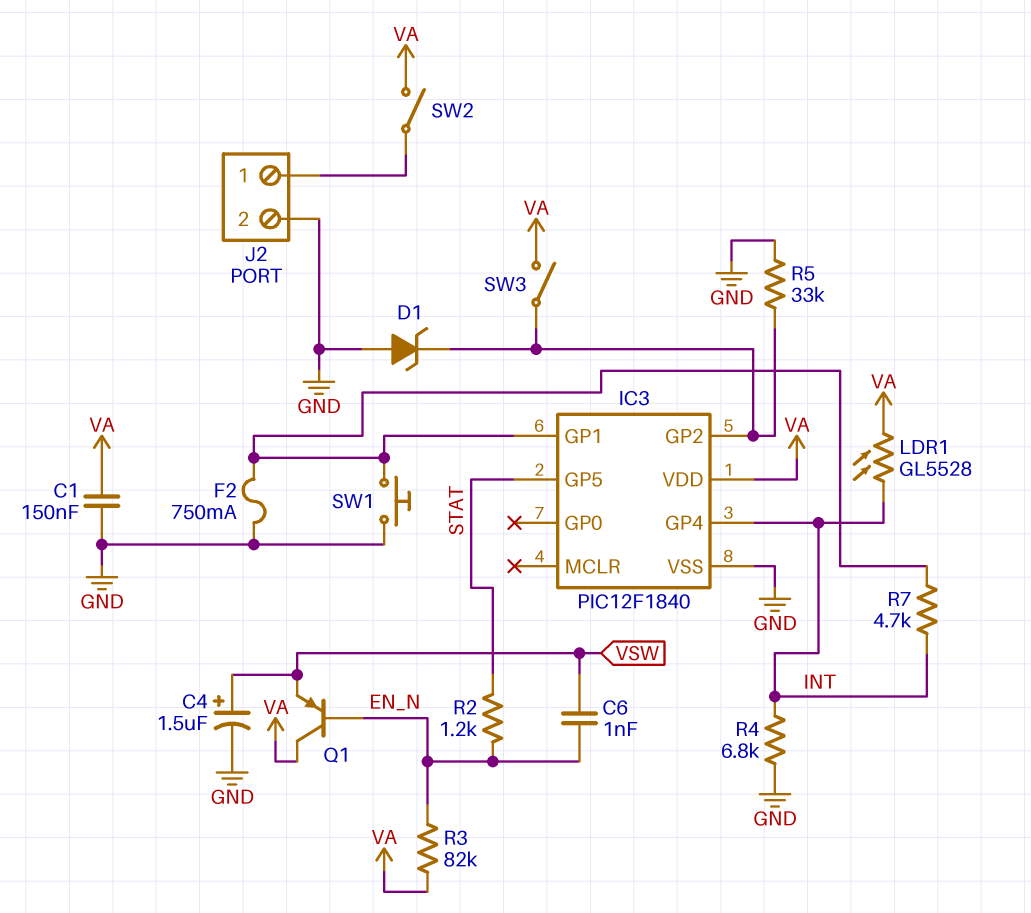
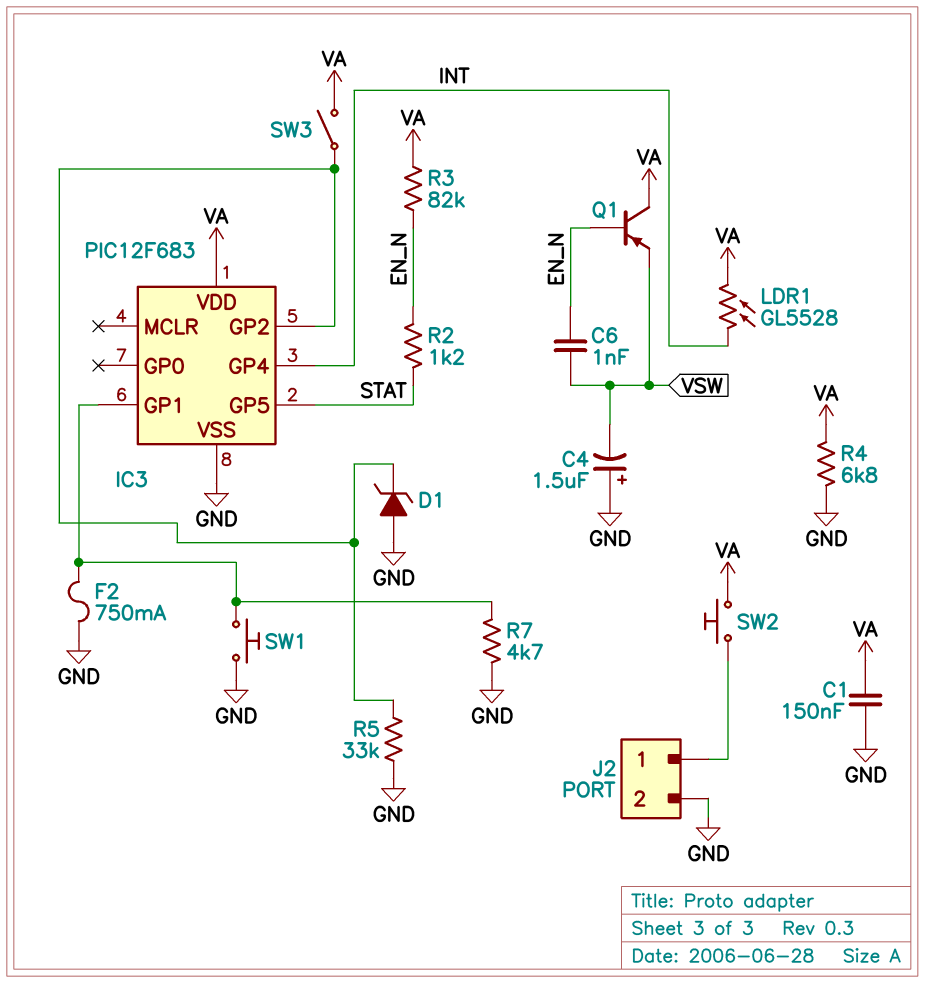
C4: 1.5uF (plus VSW, minus GND) -> 1.5uF (plus GND, minus VSW)
IC3: PIC12F1840 -> PIC12F683
R4: 6.8k (GND, INT) -> 6.8k (GND, VA)
R7: 4.7k (IC3/GP1, INT) -> 4.7k (GND, IC3/GP1)
SW2: switch (J2/1, VA) -> button (J2/1, VA)

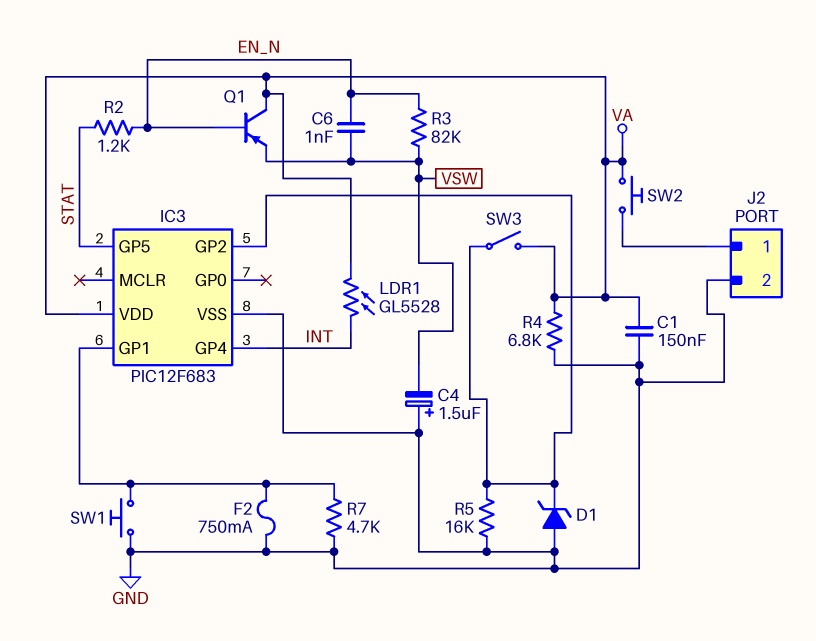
R3: 82k (EN_N, VA) -> 82k (EN_N, VSW)
R5: 33k (GND, IC3/GP2) -> 16k (GND, IC3/GP2)

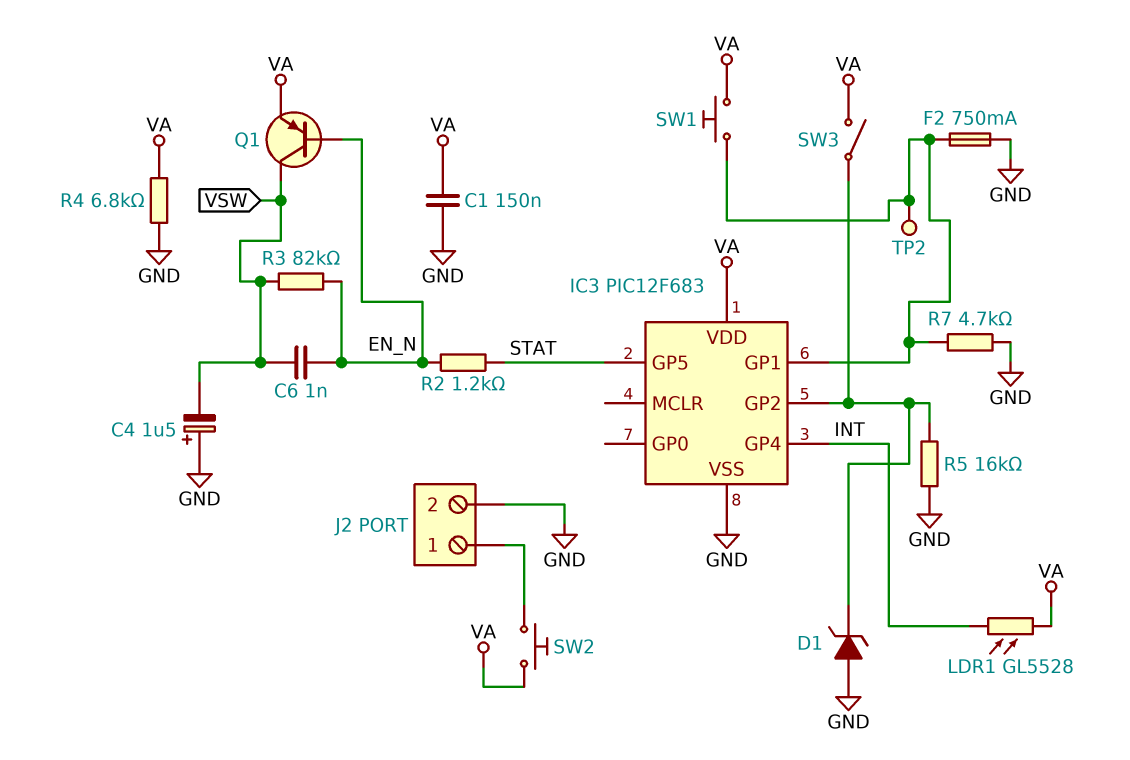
Q1: PNP (B EN_N, C VA, E VSW) -> PNP (B EN_N, C VSW, E VA)
SW1: button (GND, IC3/GP1) -> button (IC3/GP1, VA)
TP2: none -> test point (IC3/GP1)

